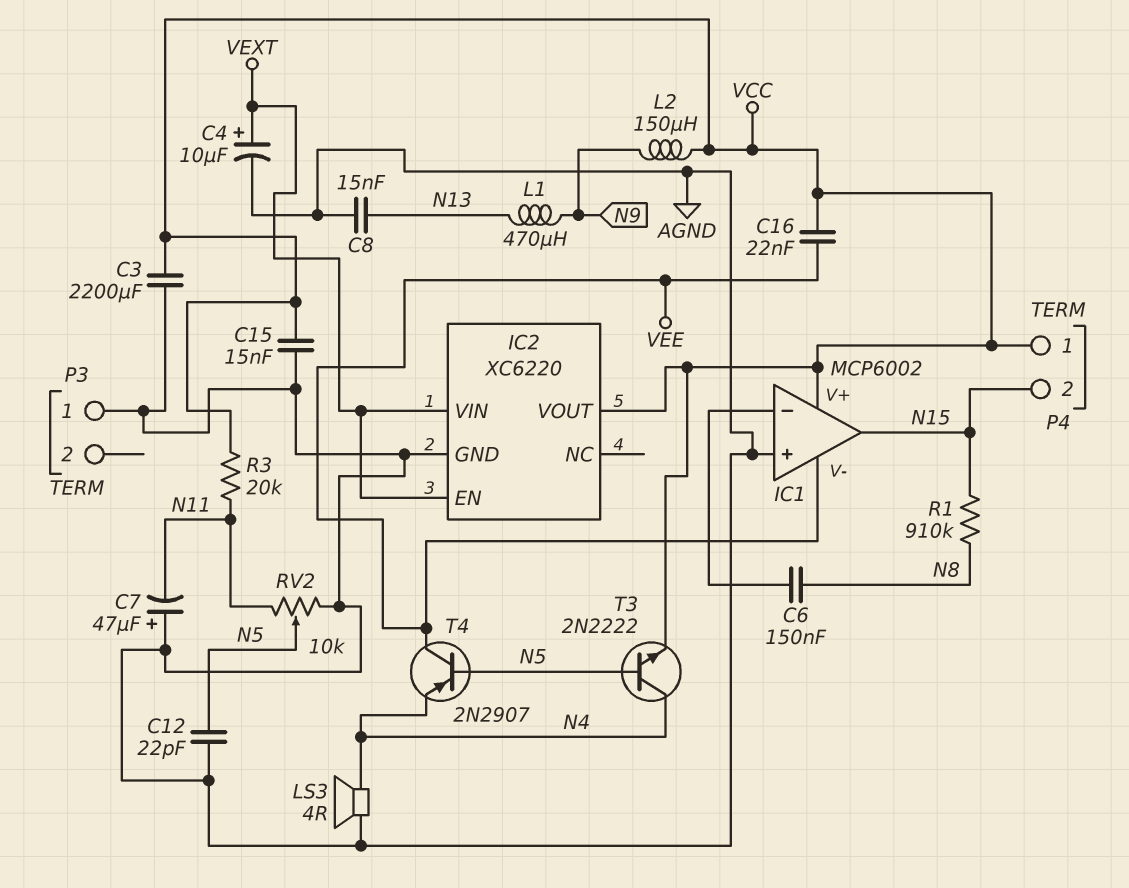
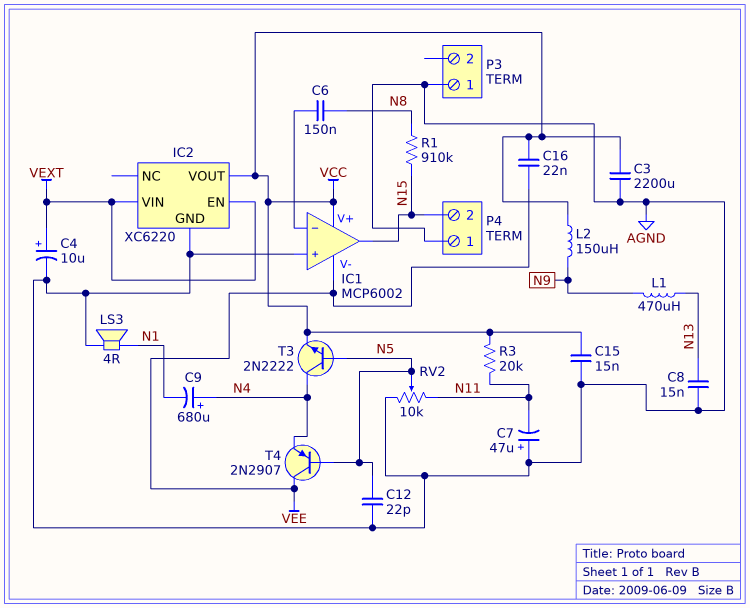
C9: none -> 680uF (plus N4, minus N1)
LS3: speaker 4R (AGND, N4) -> speaker 4R (AGND, N1)
P4 pin 1: VCC -> AGND

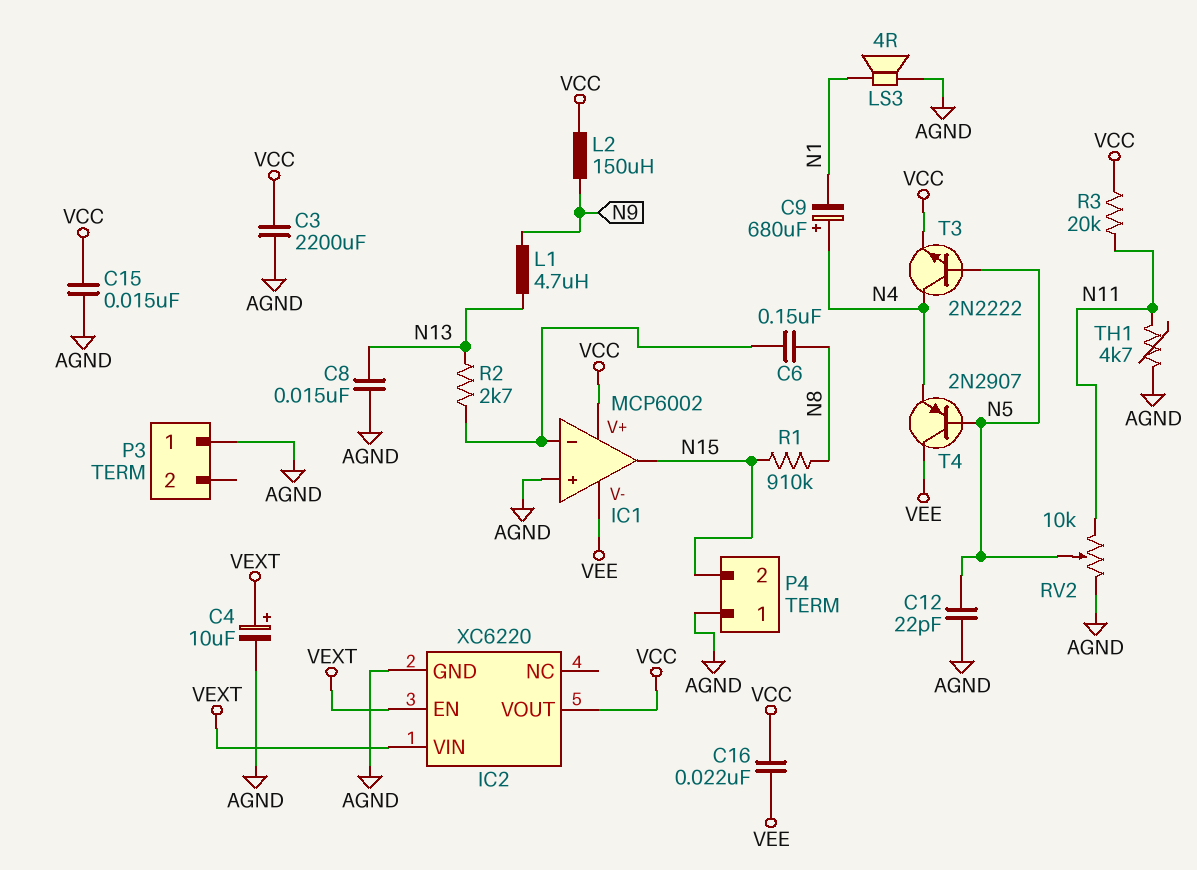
C7: 47uF (plus AGND, minus N11) -> none
L1: 470uH (N9, N13) -> 4.7uH (N9, N13)
R2: none -> 2.7k (IC1/in-, N13)
TH1: none -> 4.7k (AGND, N11)

